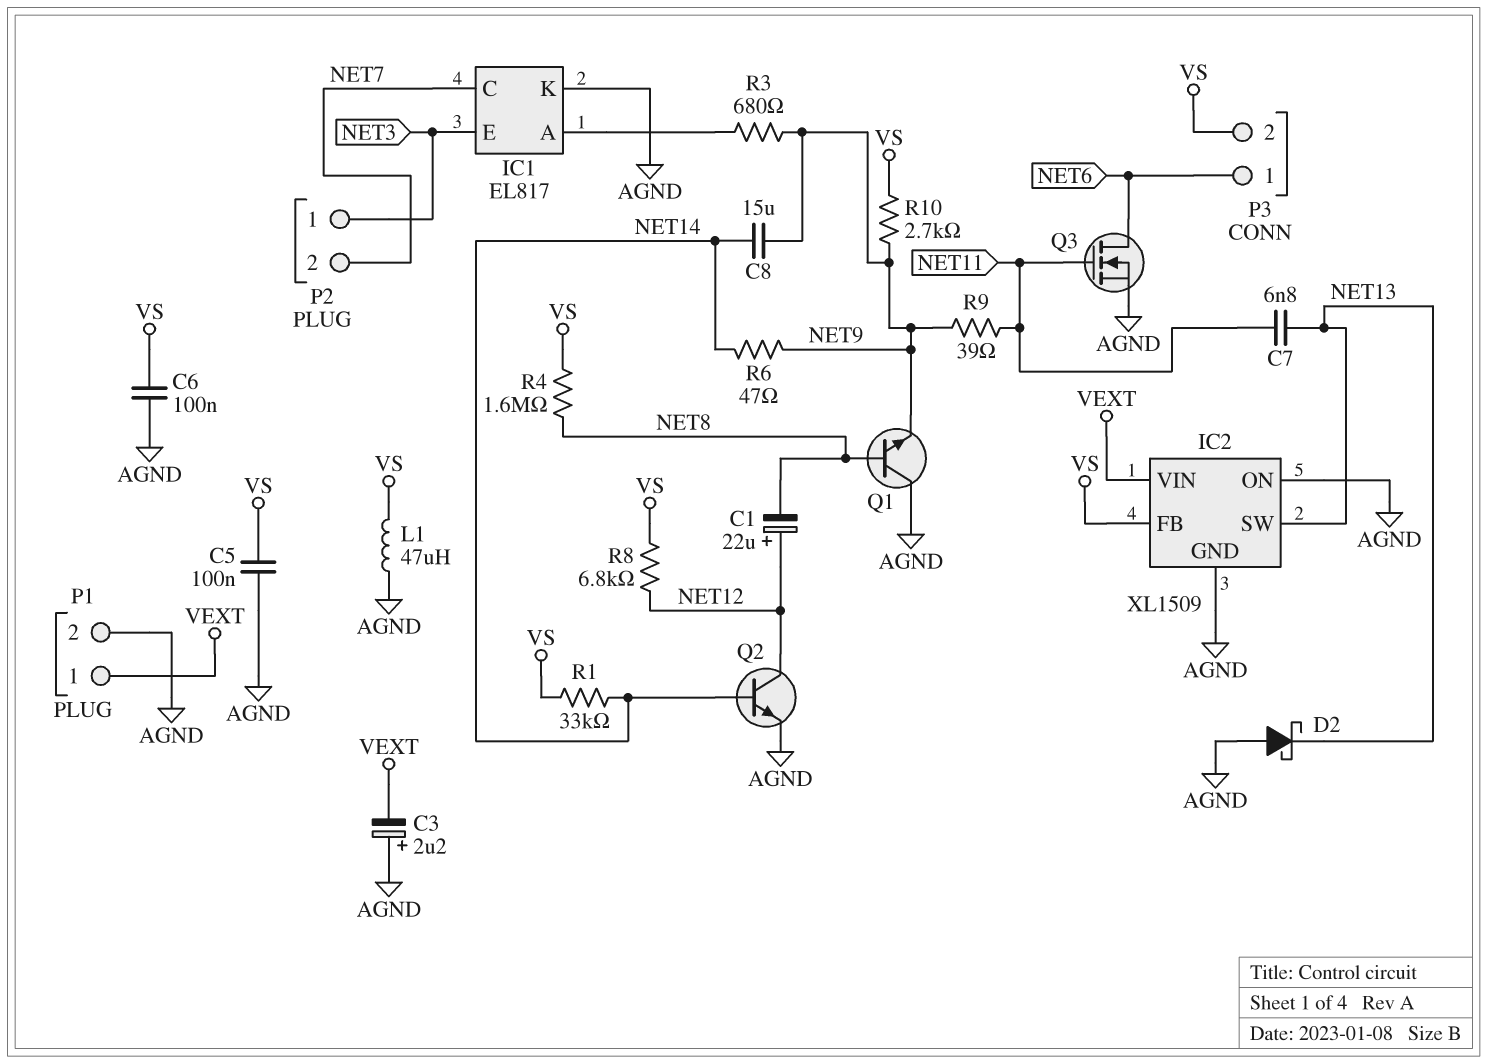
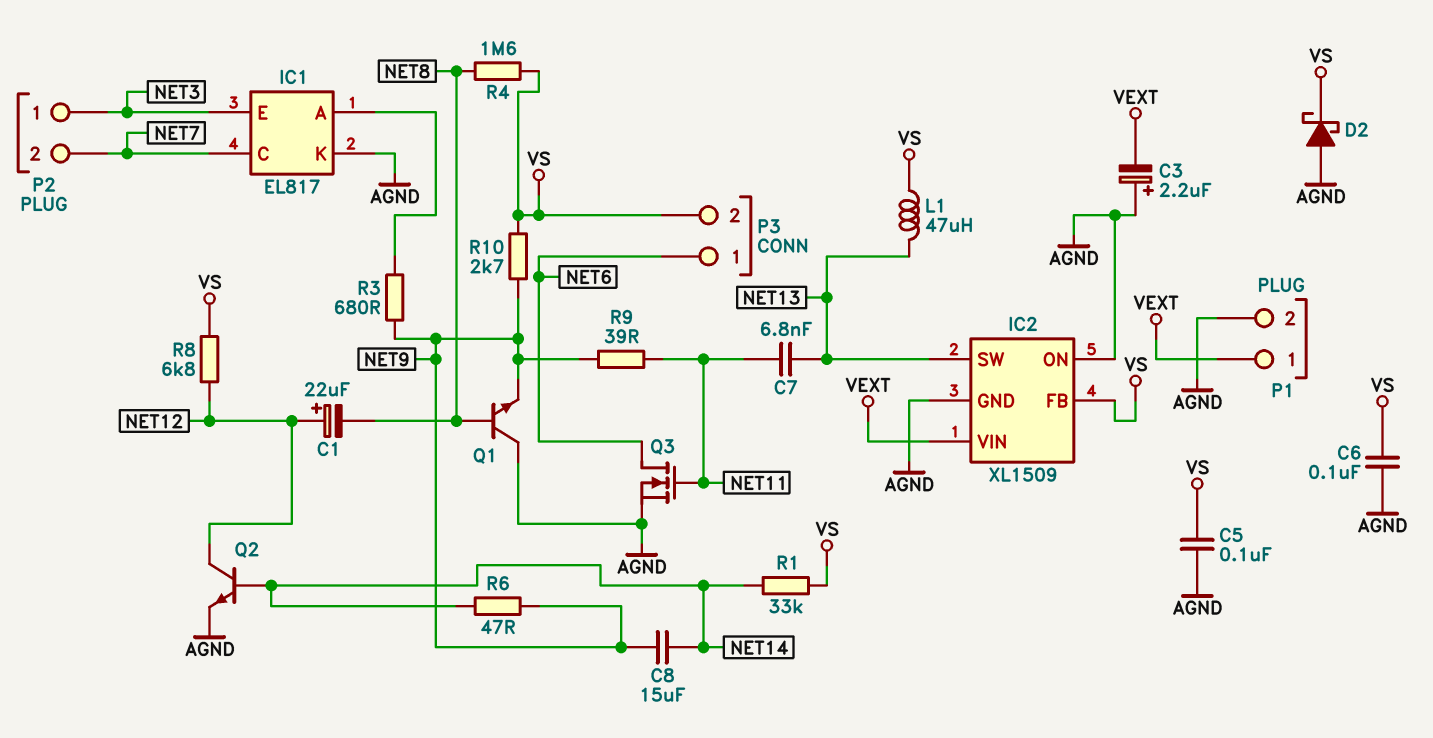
D2: schottky (A AGND, K NET13) -> schottky (A AGND, K VS)
L1: 47uH (AGND, VS) -> 47uH (NET13, VS)

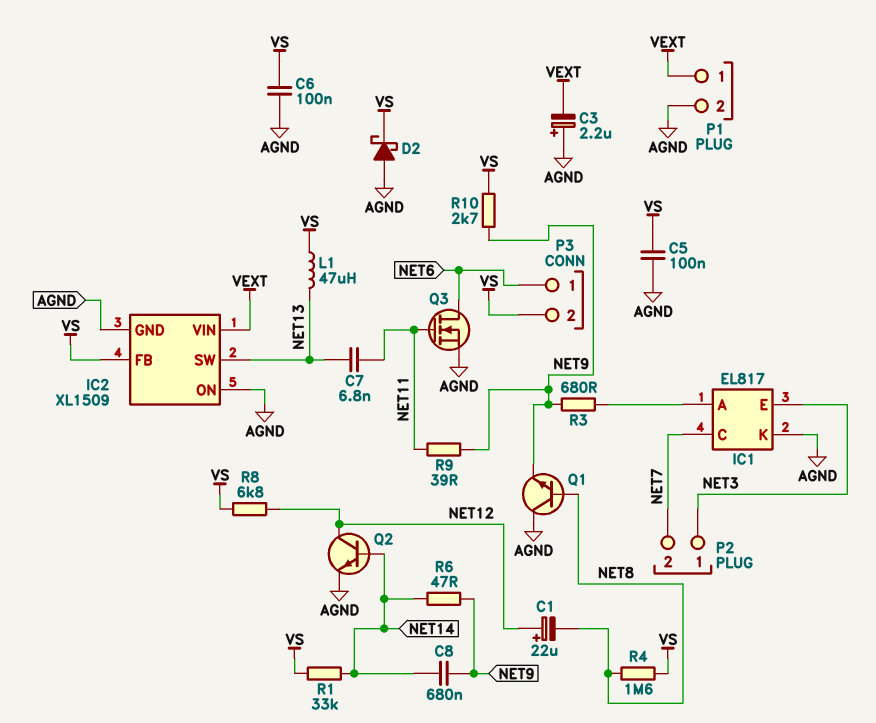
C8: 15uF (NET9, NET14) -> 680nF (NET9, NET14)

